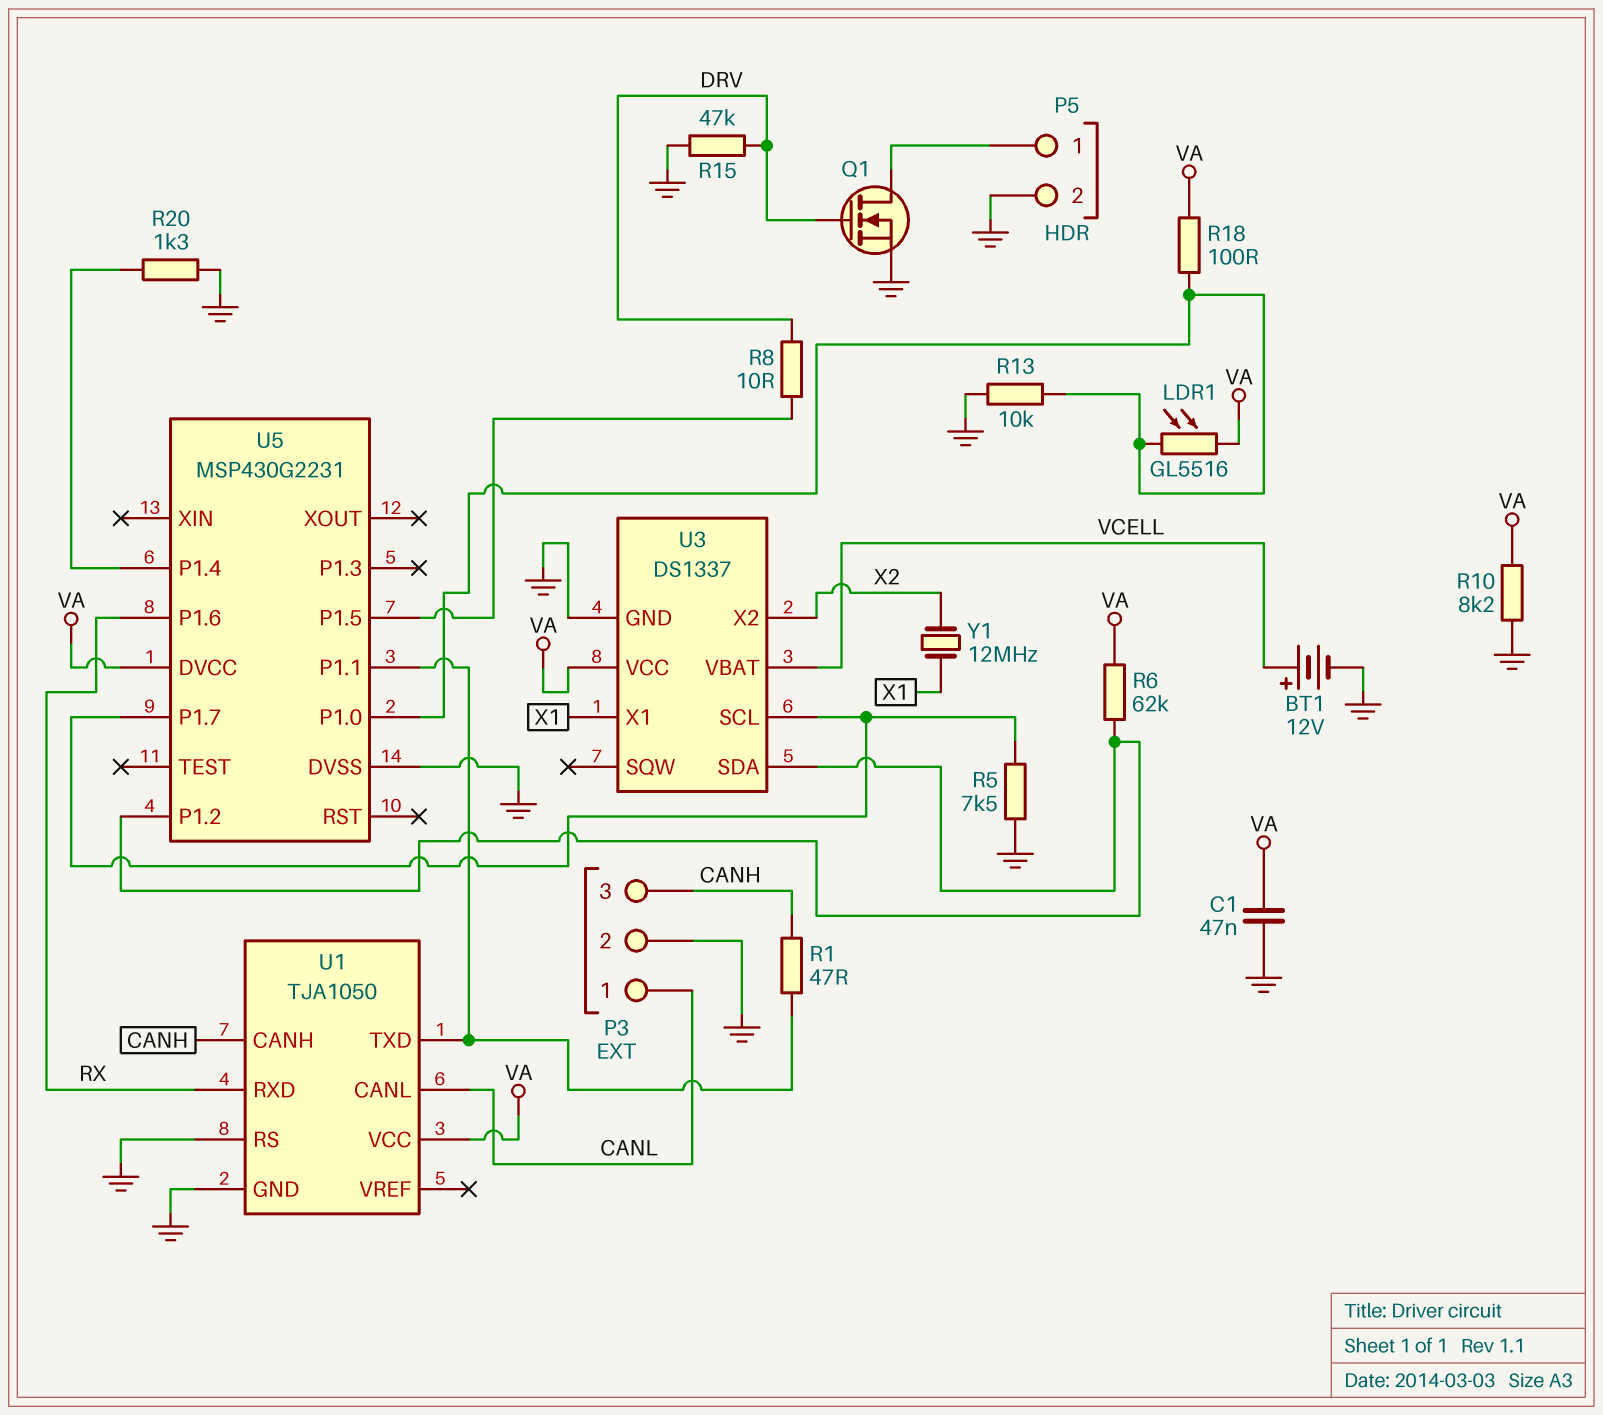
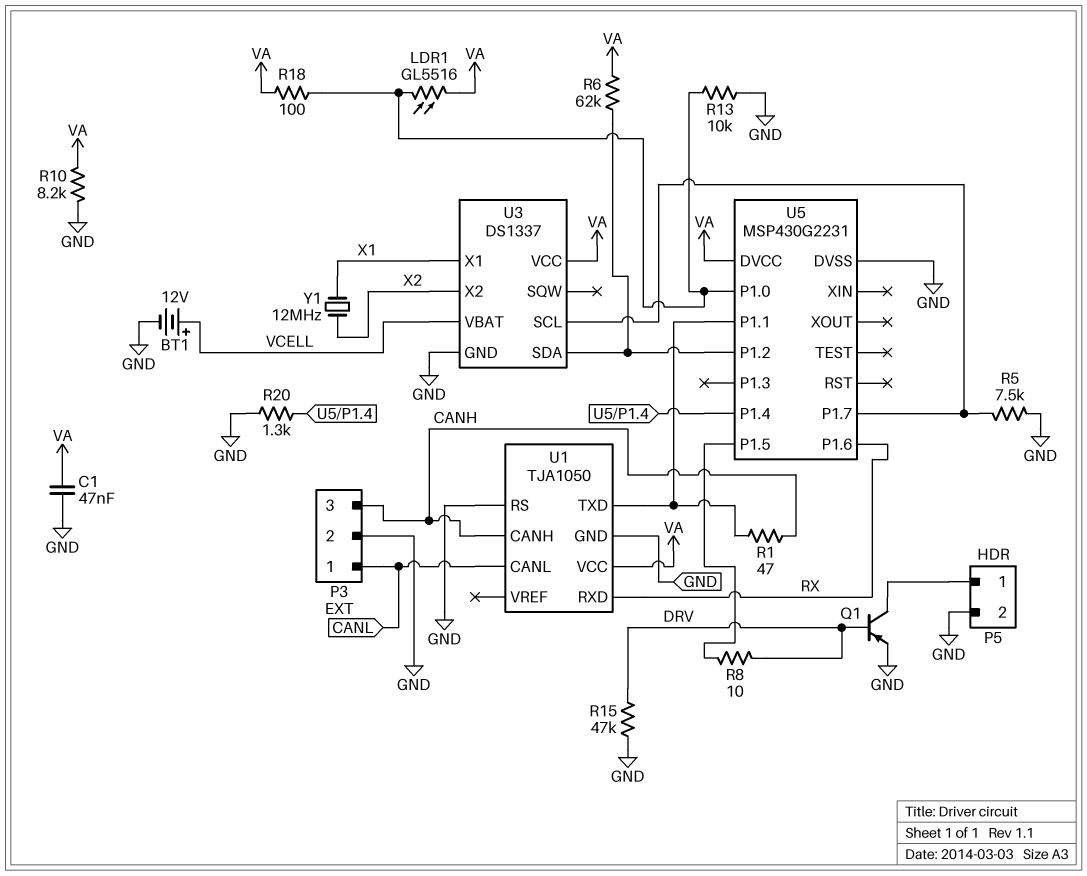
Q1: NMOS (G DRV, D P5/1, S GND) -> PNP (B DRV, C P5/1, E GND)

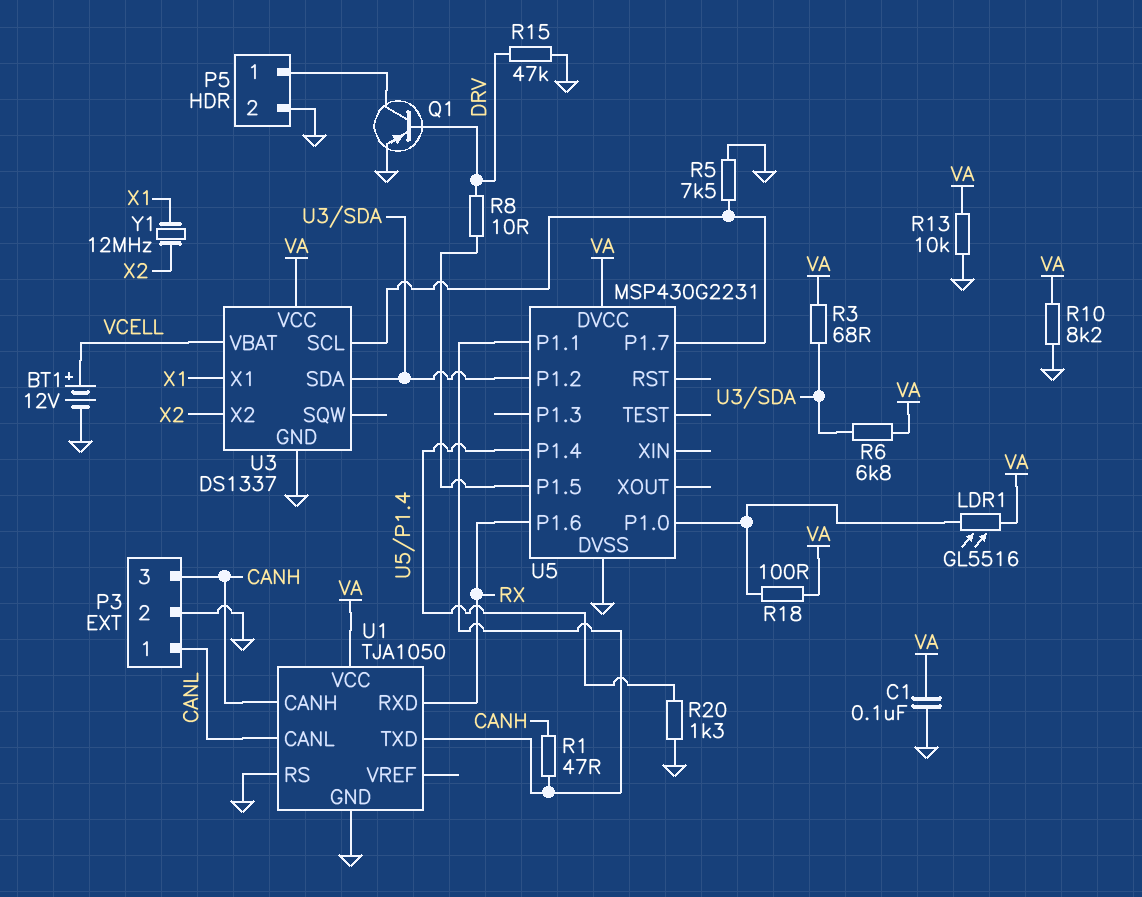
C1: 47nF (GND, VA) -> 100nF (GND, VA)
R3: none -> 68 (U3/SDA, VA)
R6: 62k (U3/SDA, VA) -> 6.8k (U3/SDA, VA)
R13: 10k (GND, U5/P1.0) -> 10k (GND, VA)

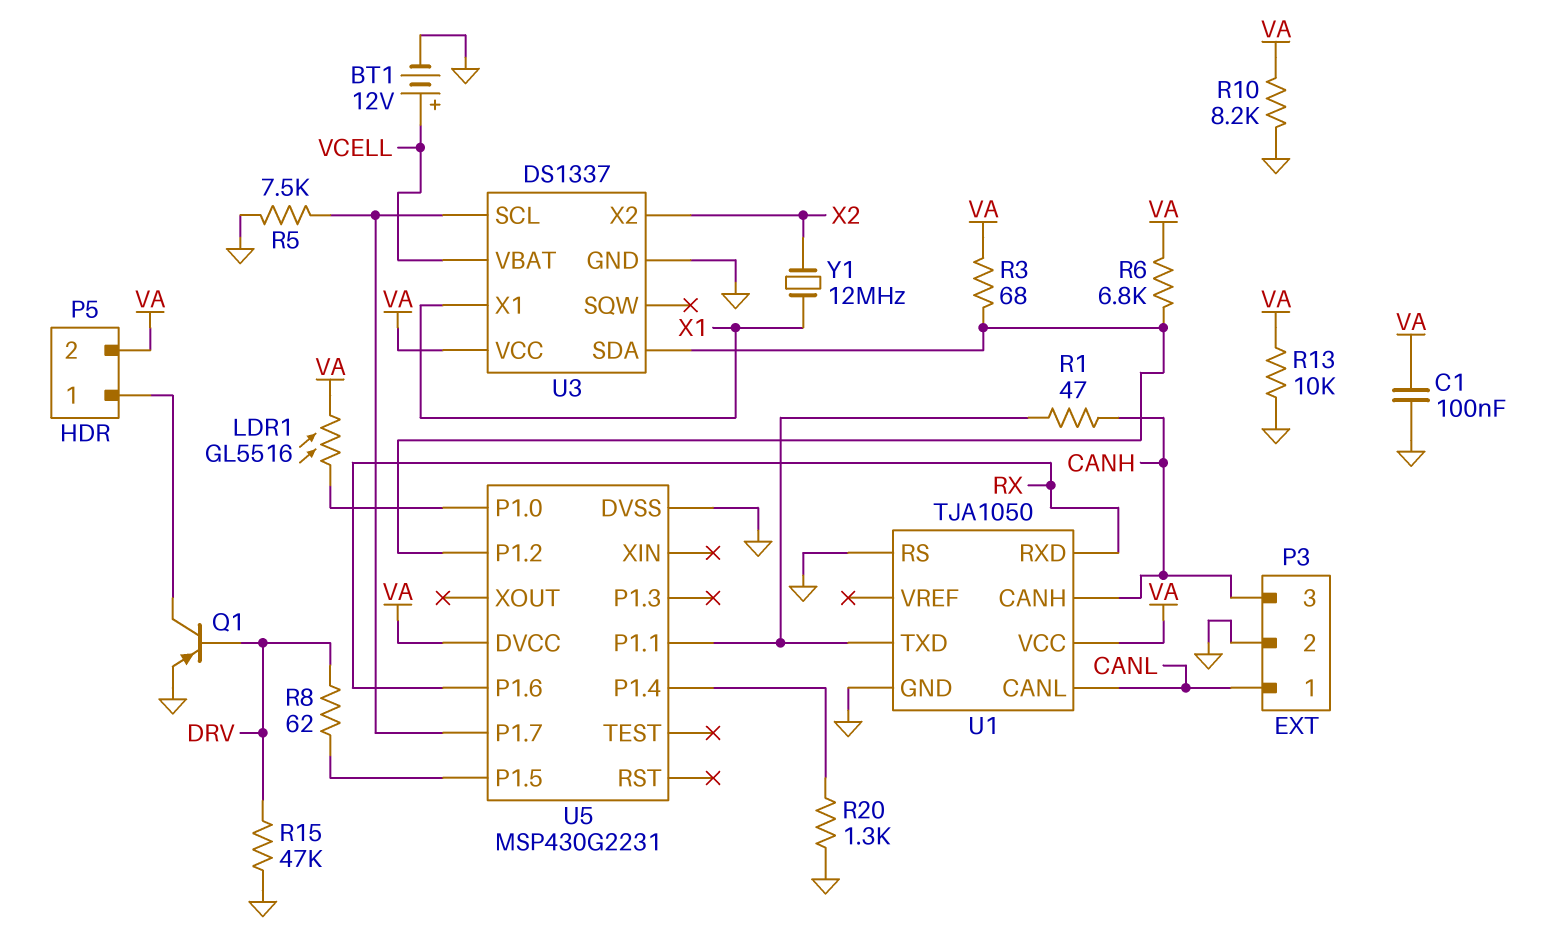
P5 pin 2: GND -> VA
R8: 10 (DRV, U5/P1.5) -> 62 (DRV, U5/P1.5)
R18: 100 (U5/P1.0, VA) -> none

